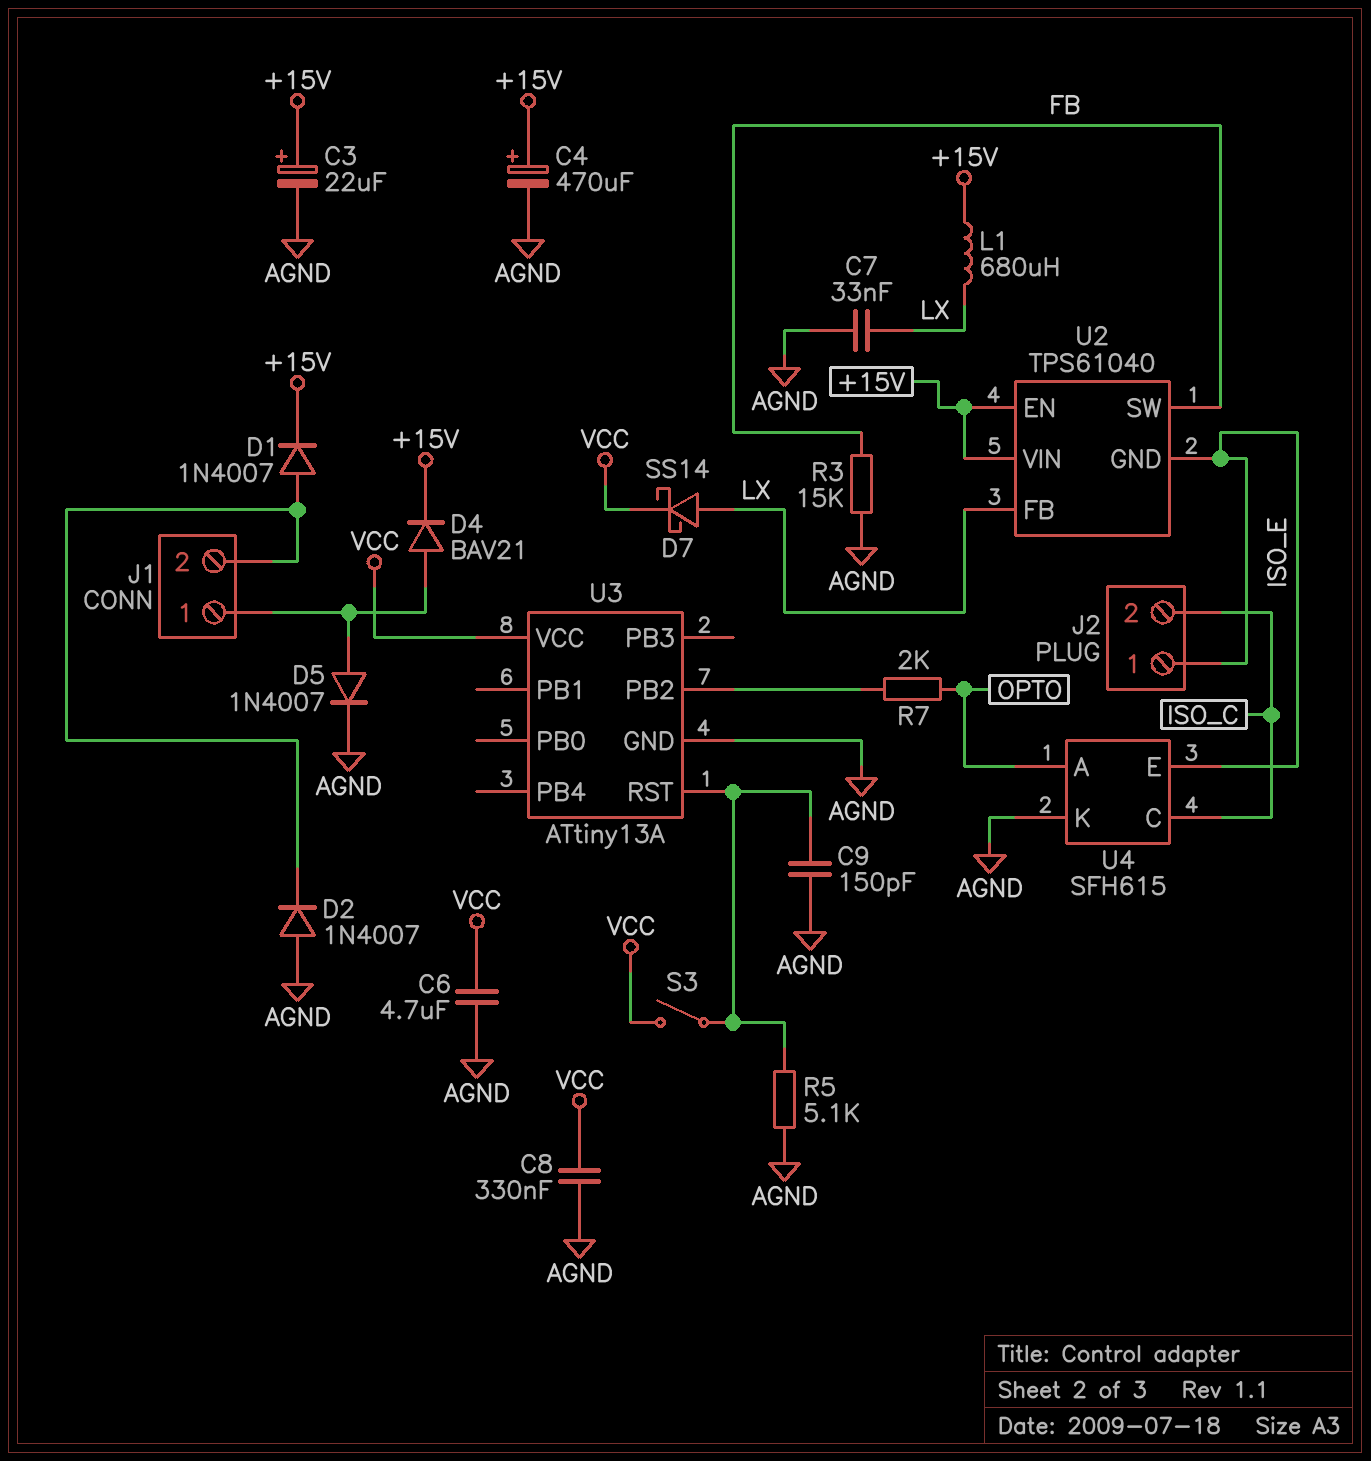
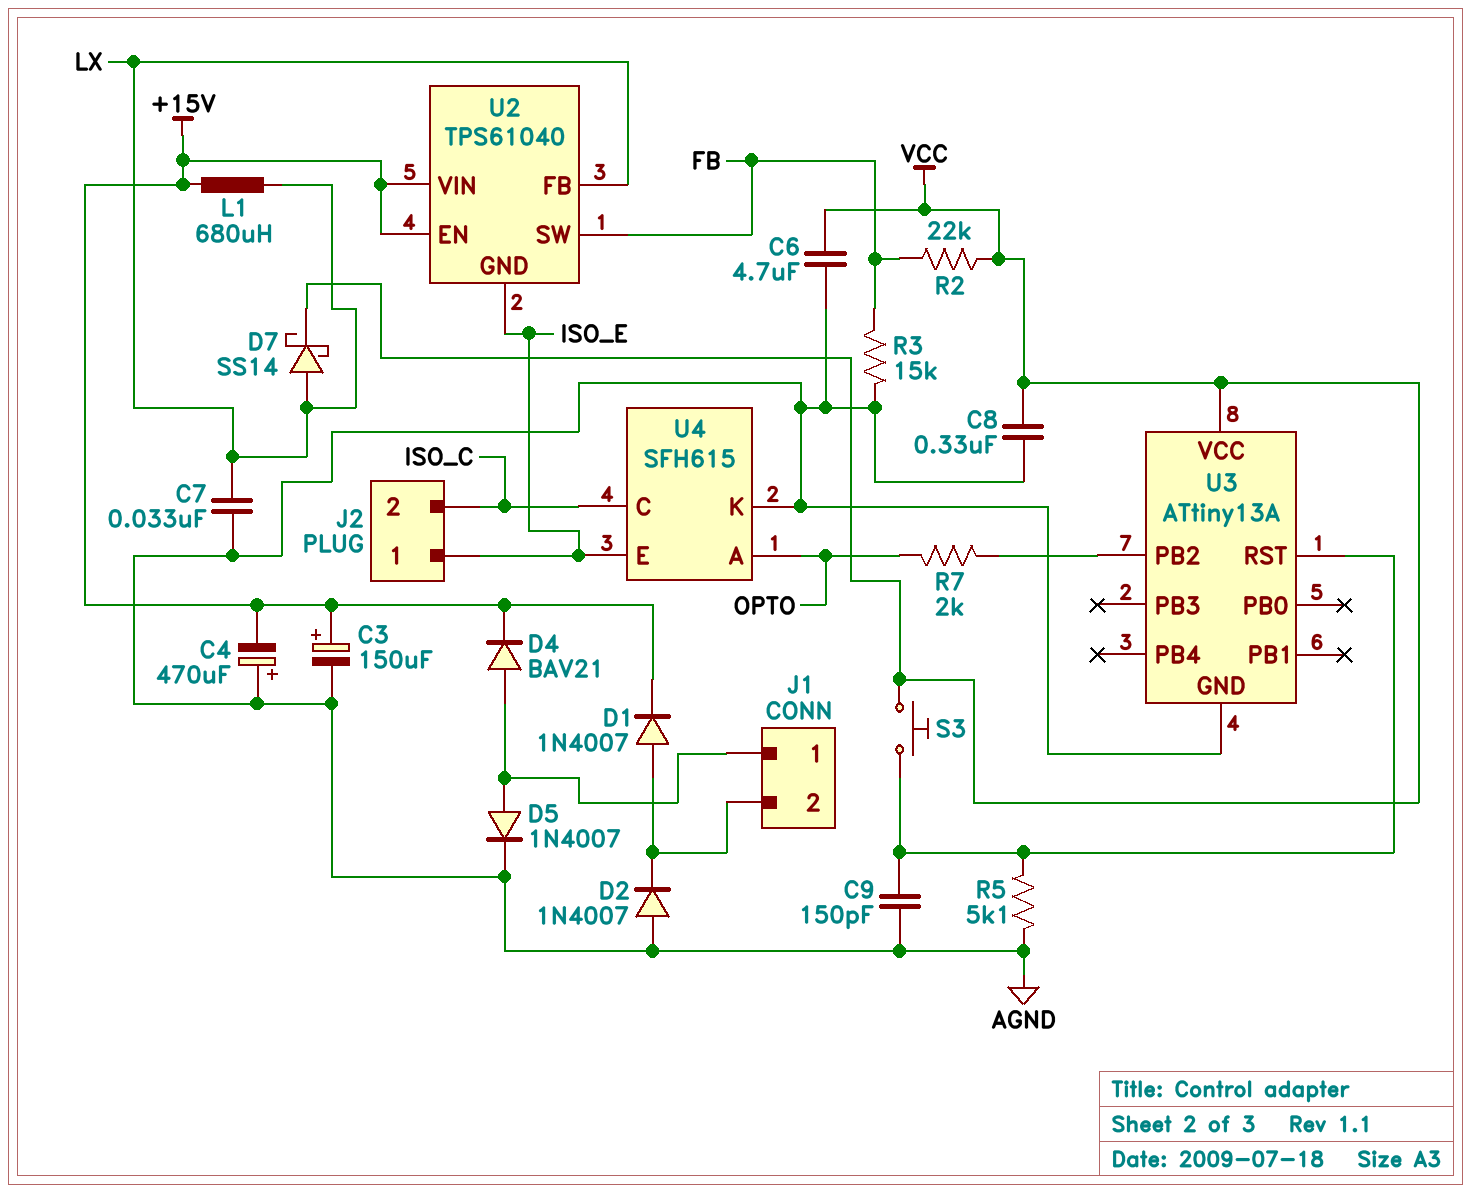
C3: 22uF (plus +15V, minus AGND) -> 150uF (plus +15V, minus AGND)
C4: 470uF (plus +15V, minus AGND) -> 470uF (plus AGND, minus +15V)
R2: none -> 22k (FB, VCC)
S3: switch (U3/RST, VCC) -> button (U3/RST, VCC)

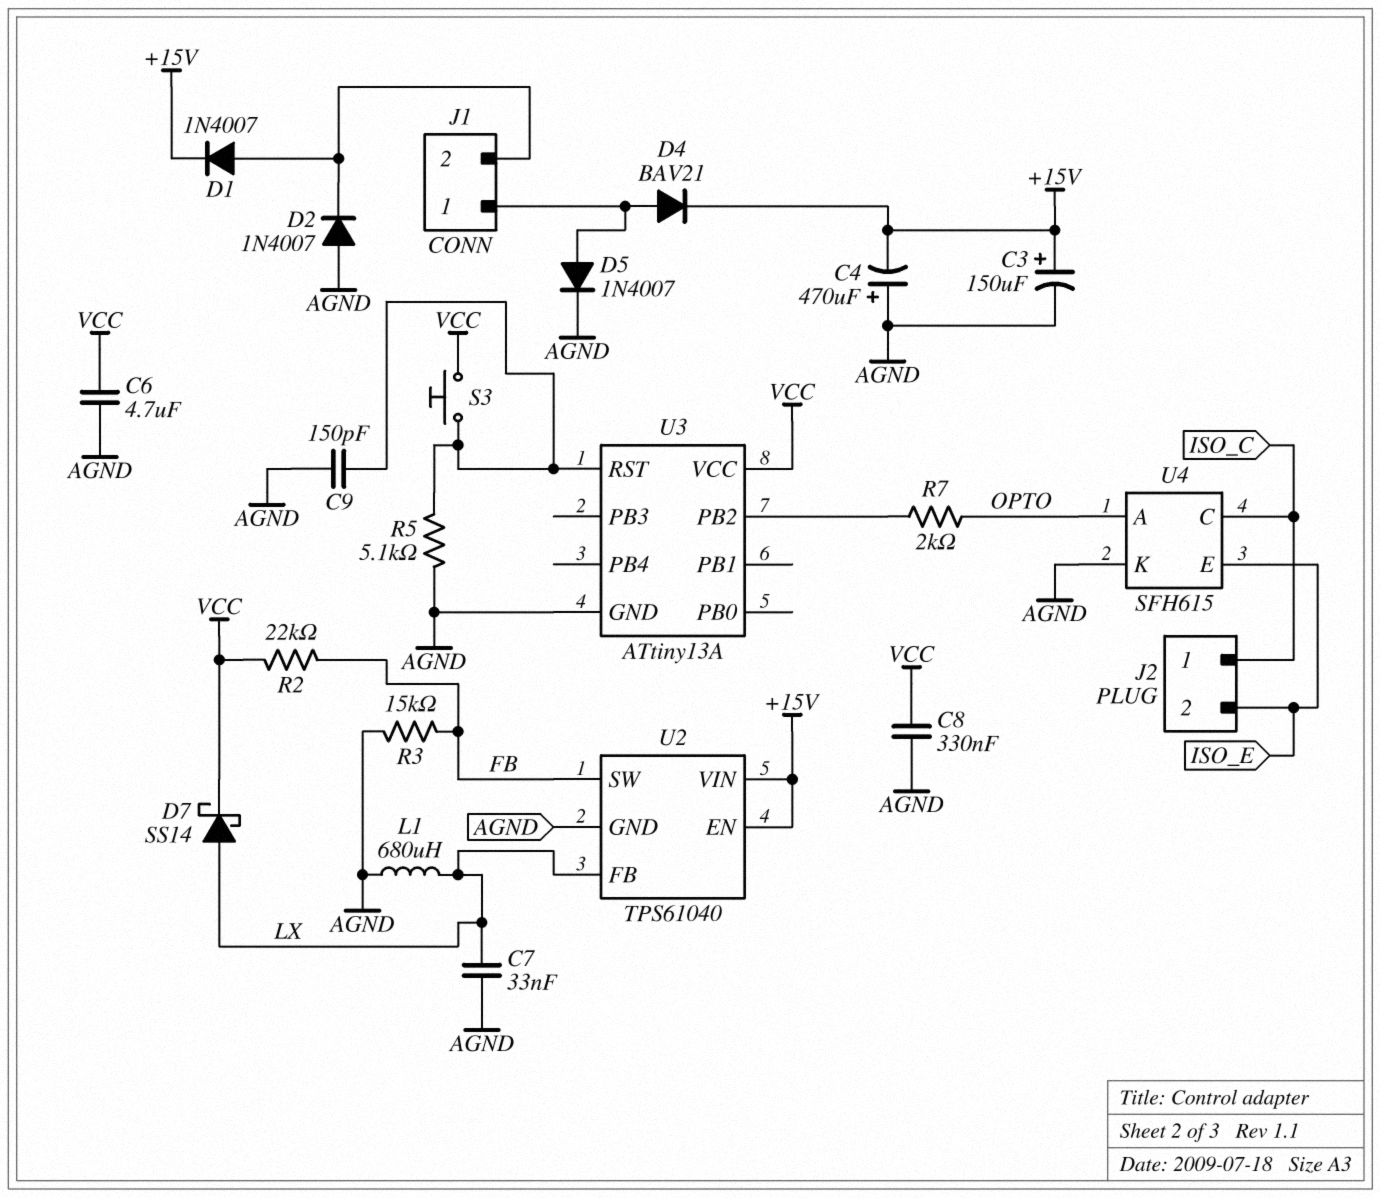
J2 pin 1: ISO_E -> ISO_C
J2 pin 2: ISO_C -> ISO_E
L1: 680uH (+15V, LX) -> 680uH (AGND, LX)
U2 pin GND: ISO_E -> AGND

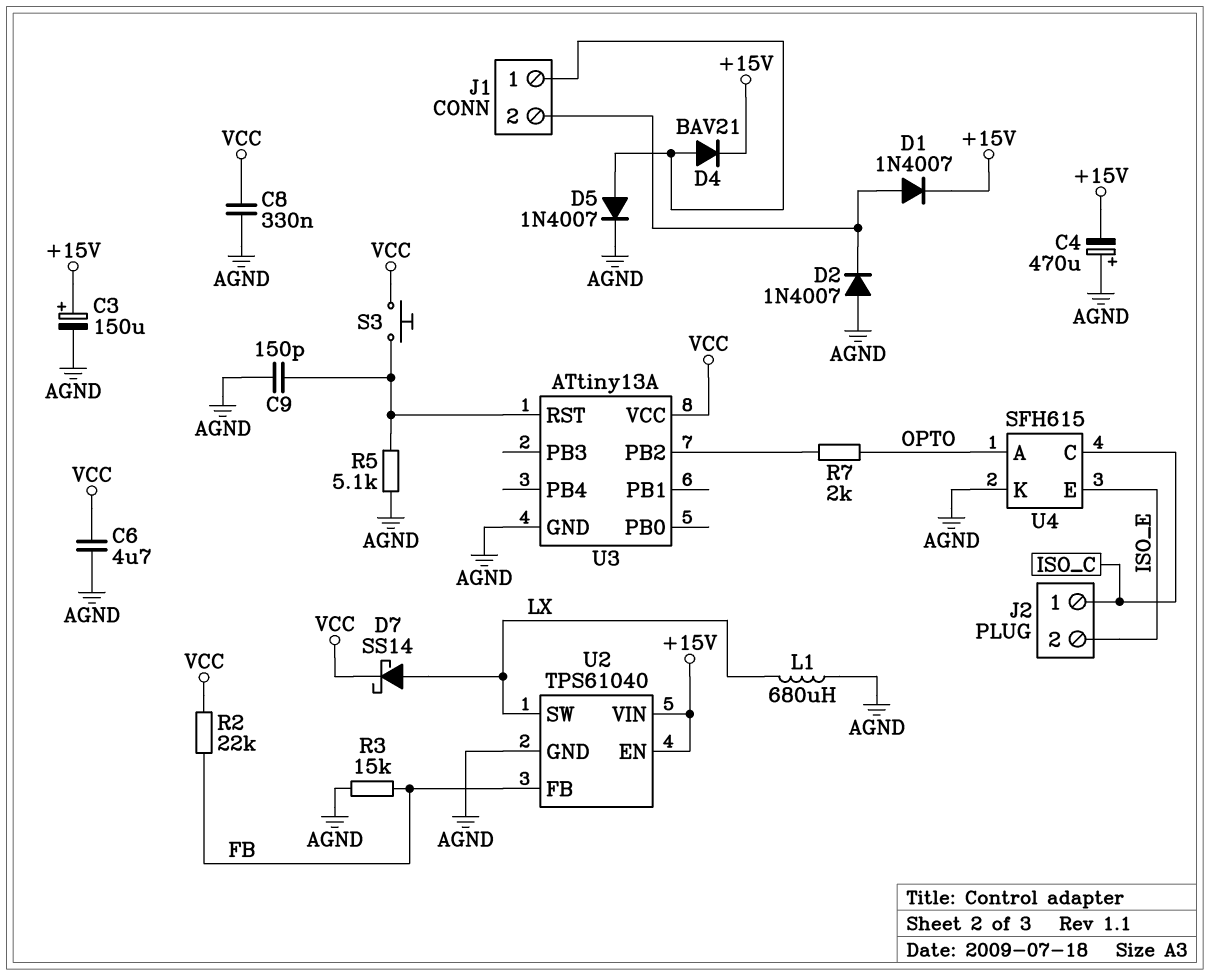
C7: 33nF (AGND, LX) -> none
U2 pin FB: LX -> FB
U2 pin SW: FB -> LX

